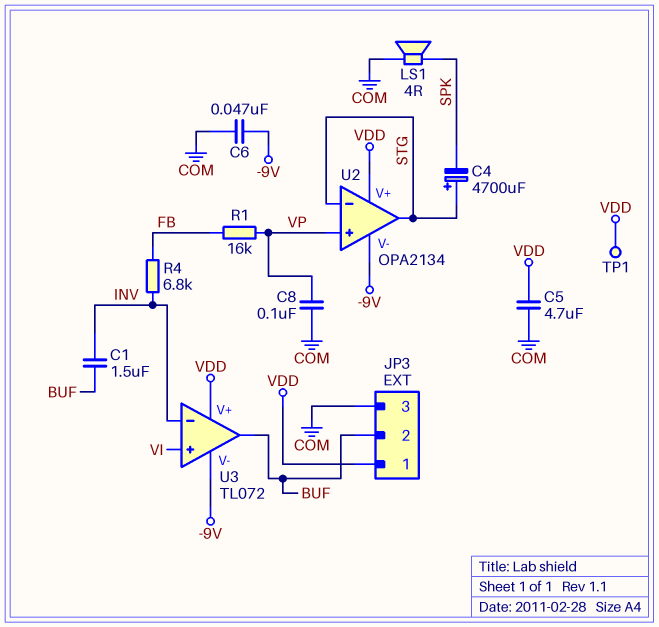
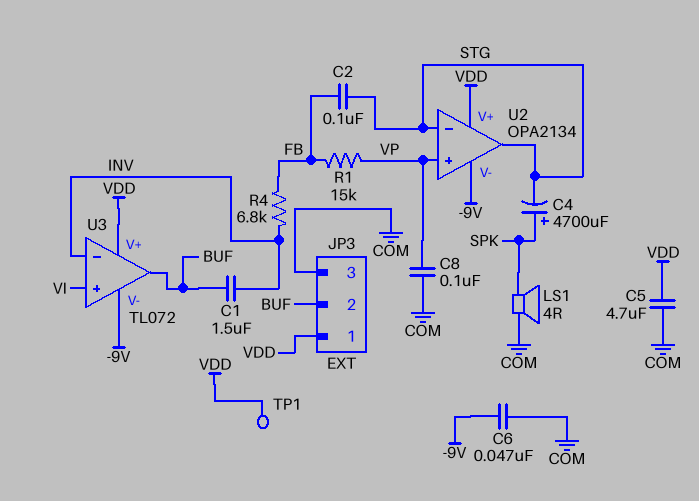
C2: none -> 100nF (FB, STG)
C4: 4700uF (plus STG, minus SPK) -> 4700uF (plus SPK, minus STG)
R1: 16k (FB, VP) -> 15k (FB, VP)

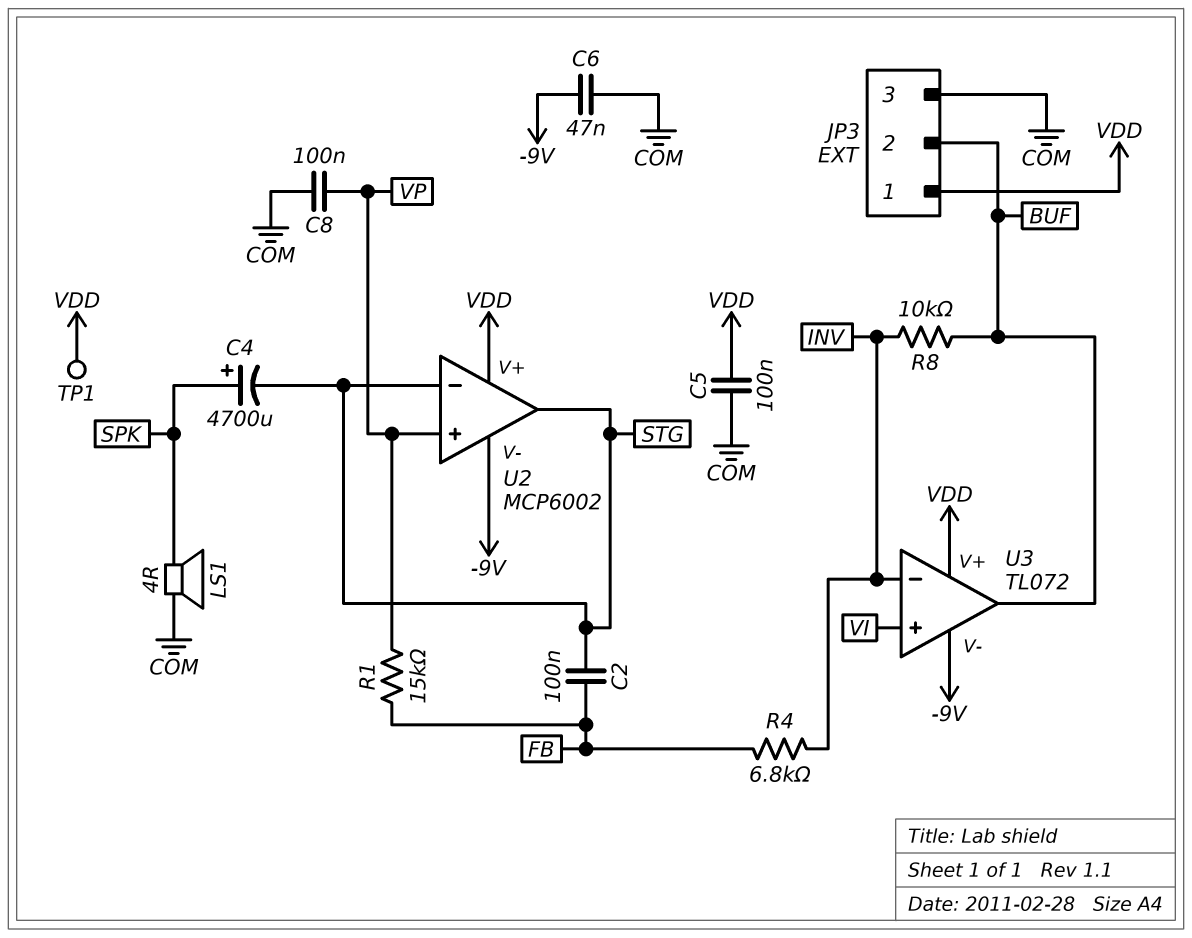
C1: 1.5uF (BUF, INV) -> none
C5: 4.7uF (COM, VDD) -> 100nF (COM, VDD)
R8: none -> 10k (BUF, INV)
U2: OPA2134 -> MCP6002

